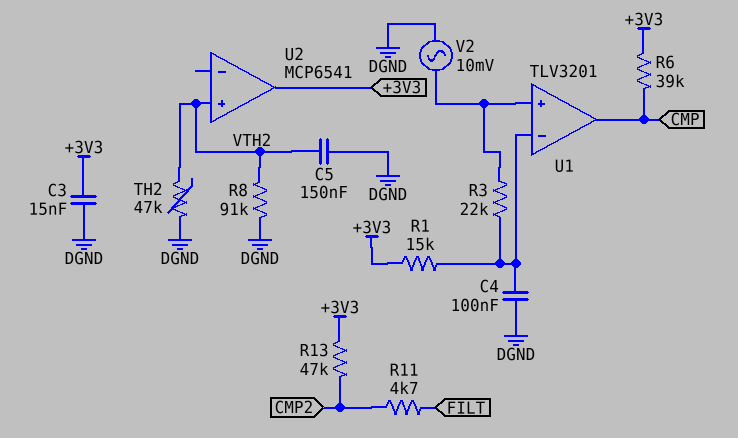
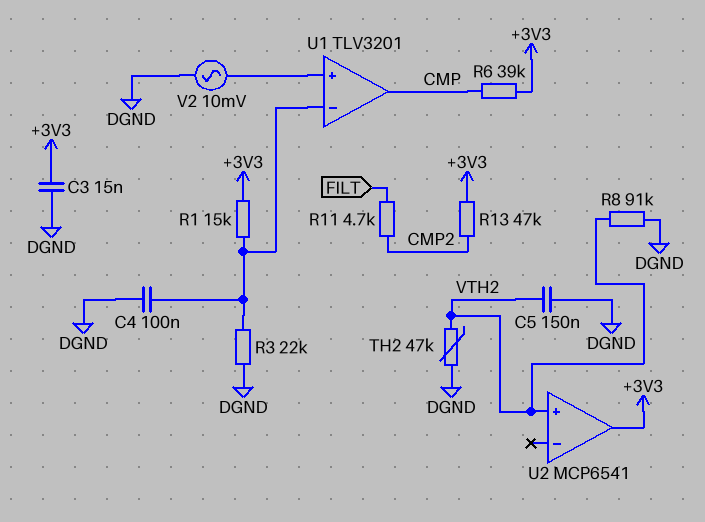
R3: 22k (U1/in+, U1/in-) -> 22k (DGND, U1/in-)

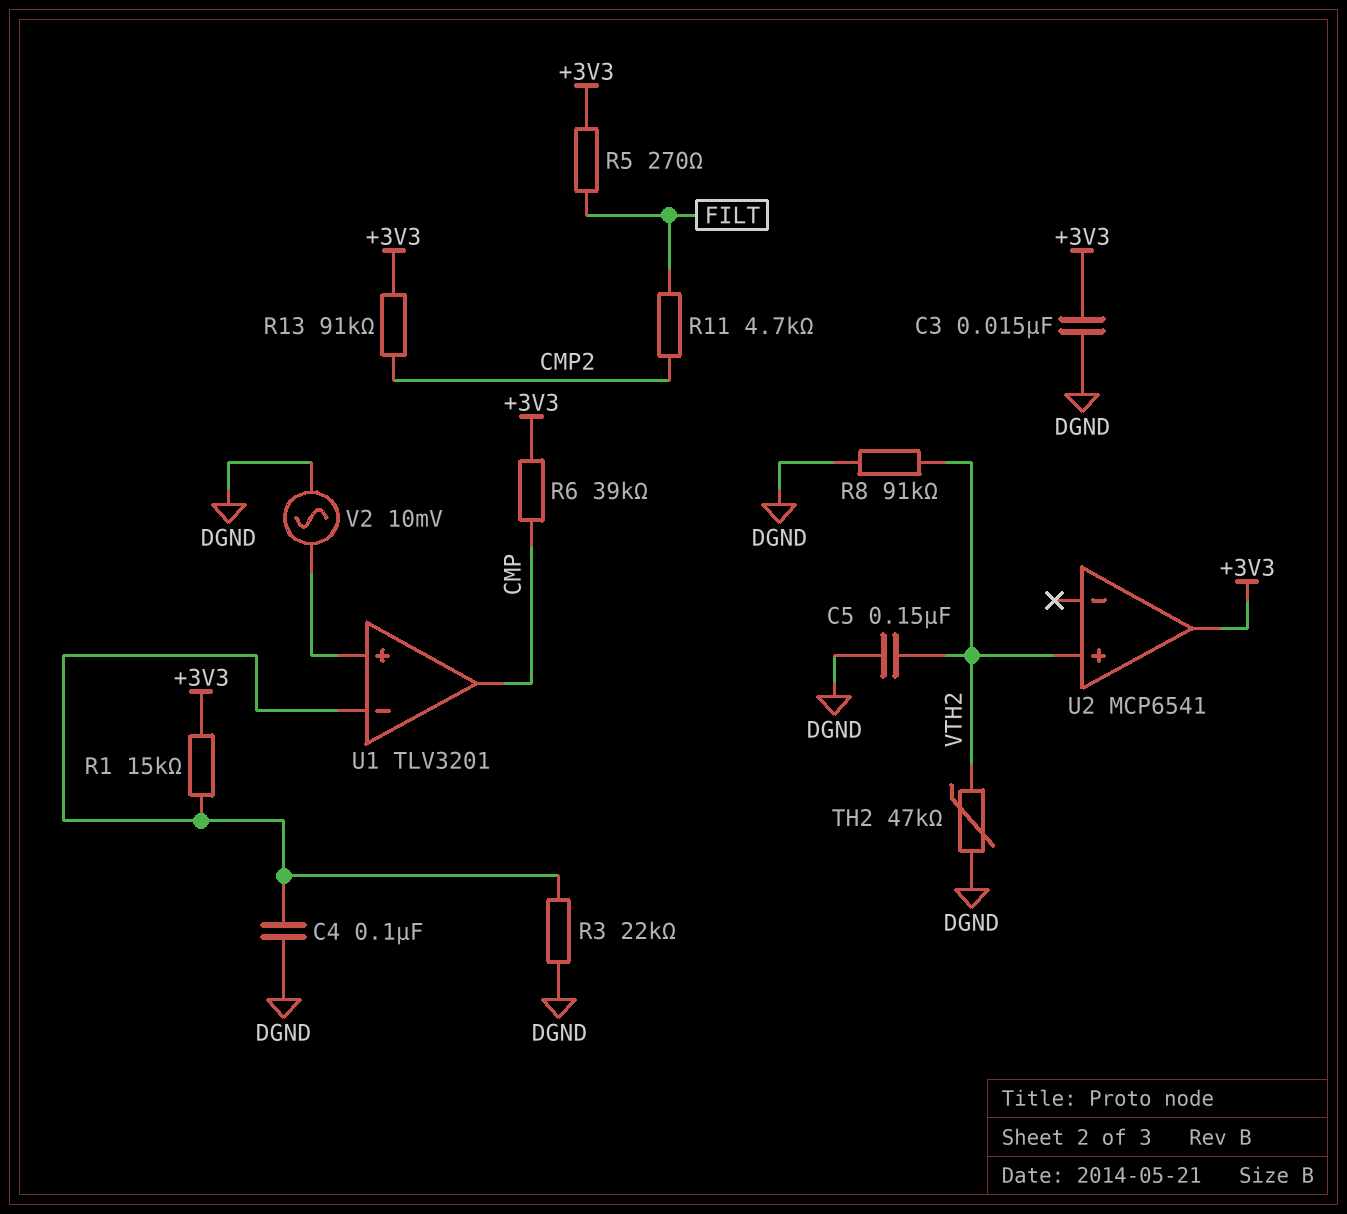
R5: none -> 270 (+3V3, FILT)
R13: 47k (+3V3, CMP2) -> 91k (+3V3, CMP2)

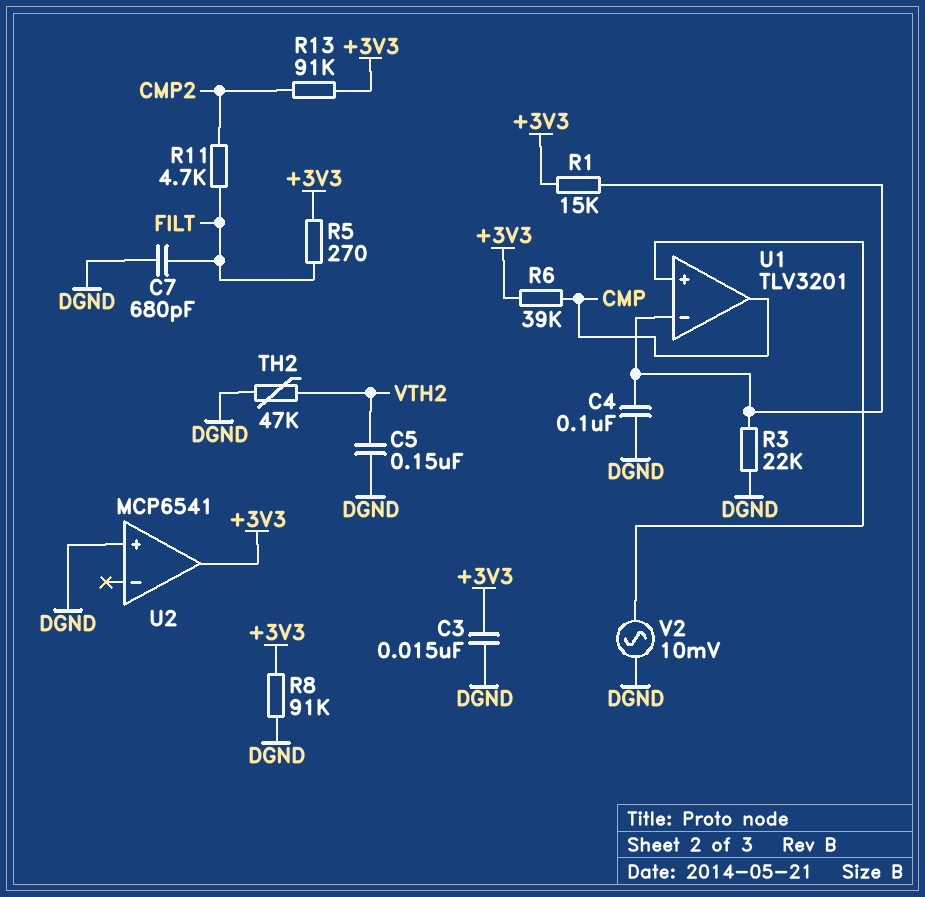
C7: none -> 680pF (DGND, FILT)
R8: 91k (DGND, VTH2) -> 91k (+3V3, DGND)
U2 pin in+: VTH2 -> DGND

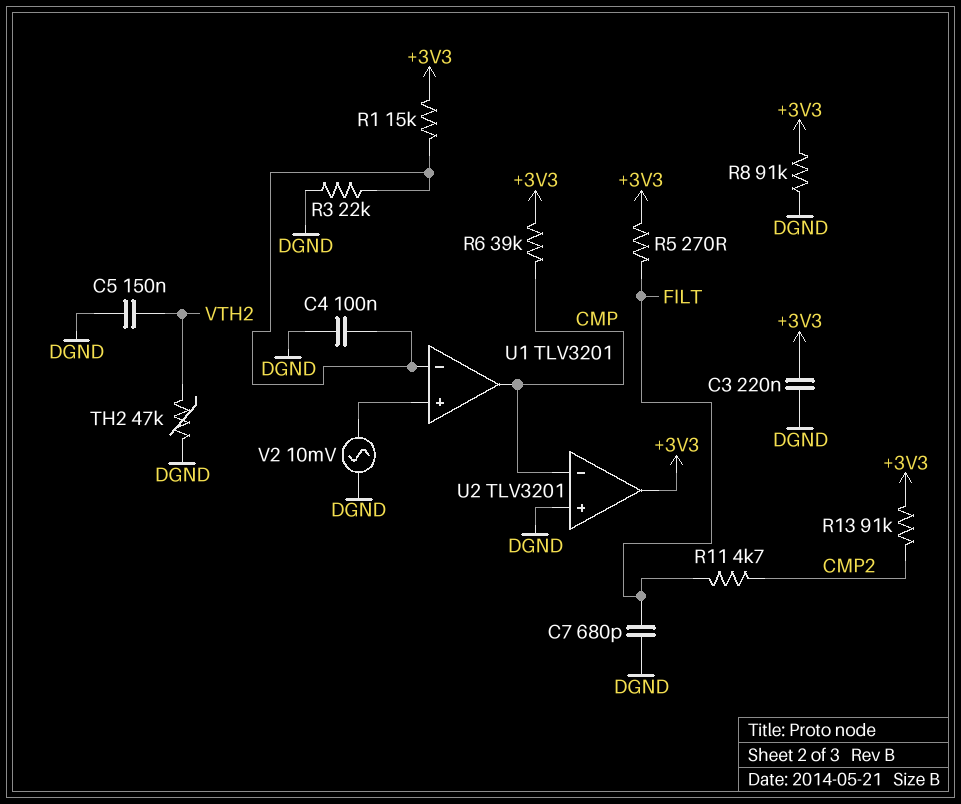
C3: 15nF (+3V3, DGND) -> 220nF (+3V3, DGND)
U2: MCP6541 -> TLV3201
U2 pin in-: none -> CMP

